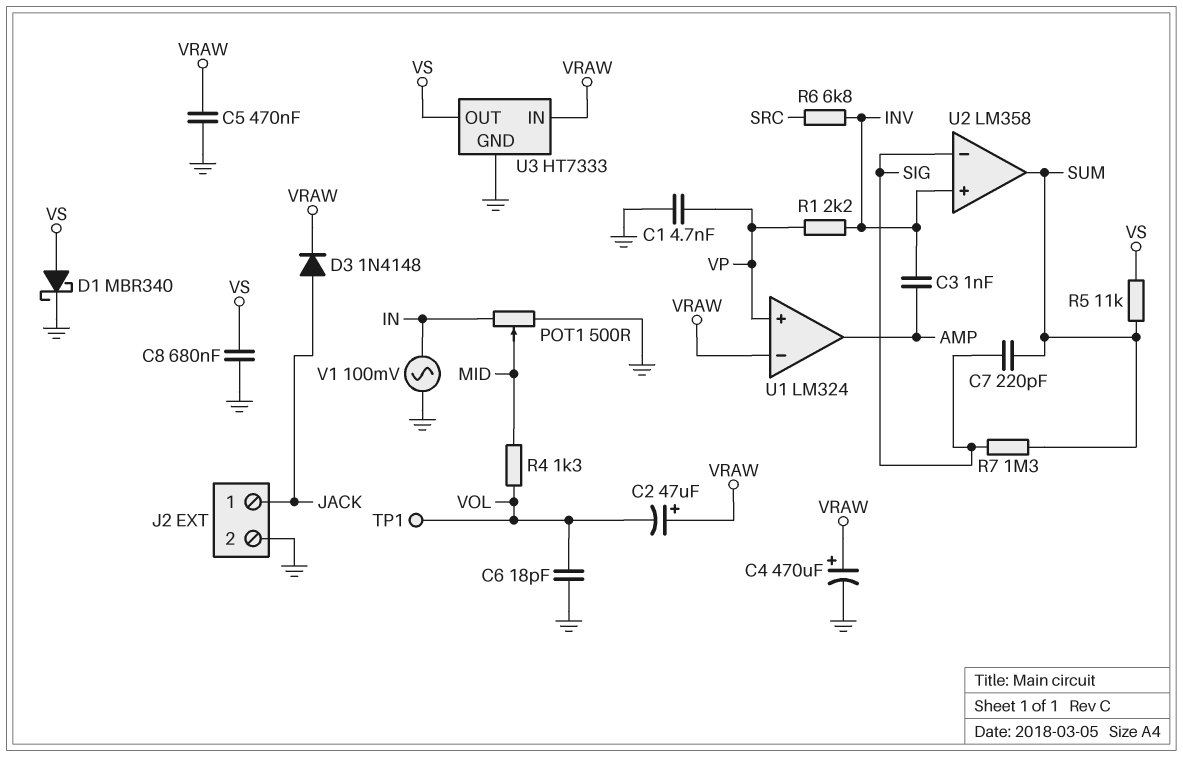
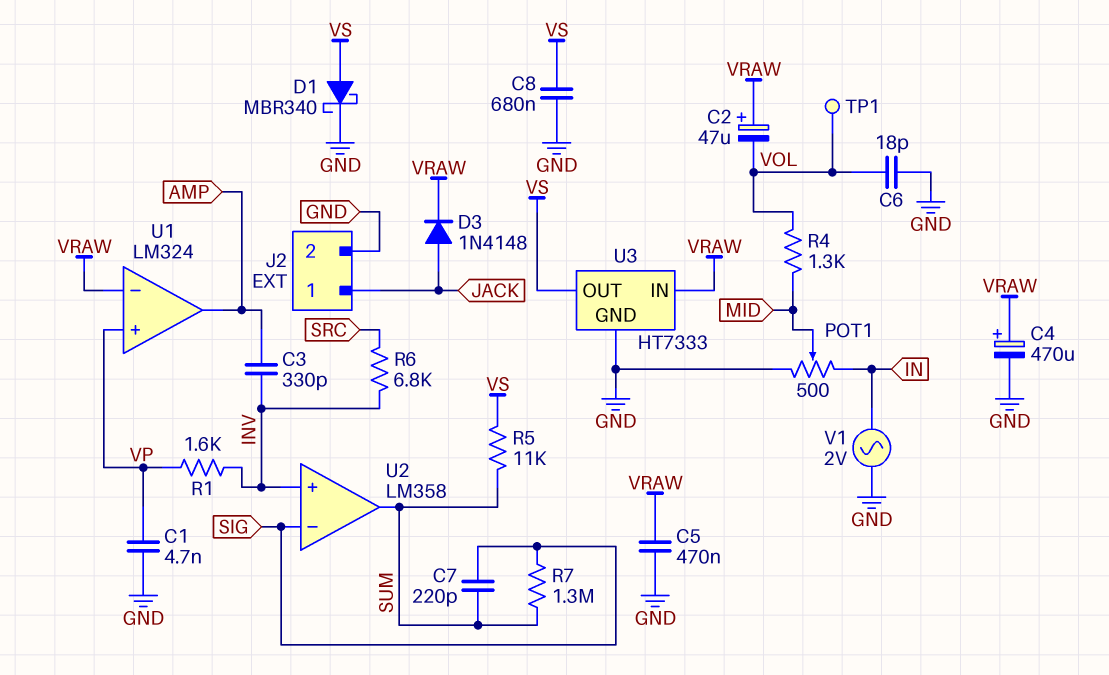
C3: 1nF (AMP, INV) -> 330pF (AMP, INV)
R1: 2.2k (INV, VP) -> 1.6k (INV, VP)
V1: AC 100mV (GND, IN) -> AC 2V (GND, IN)

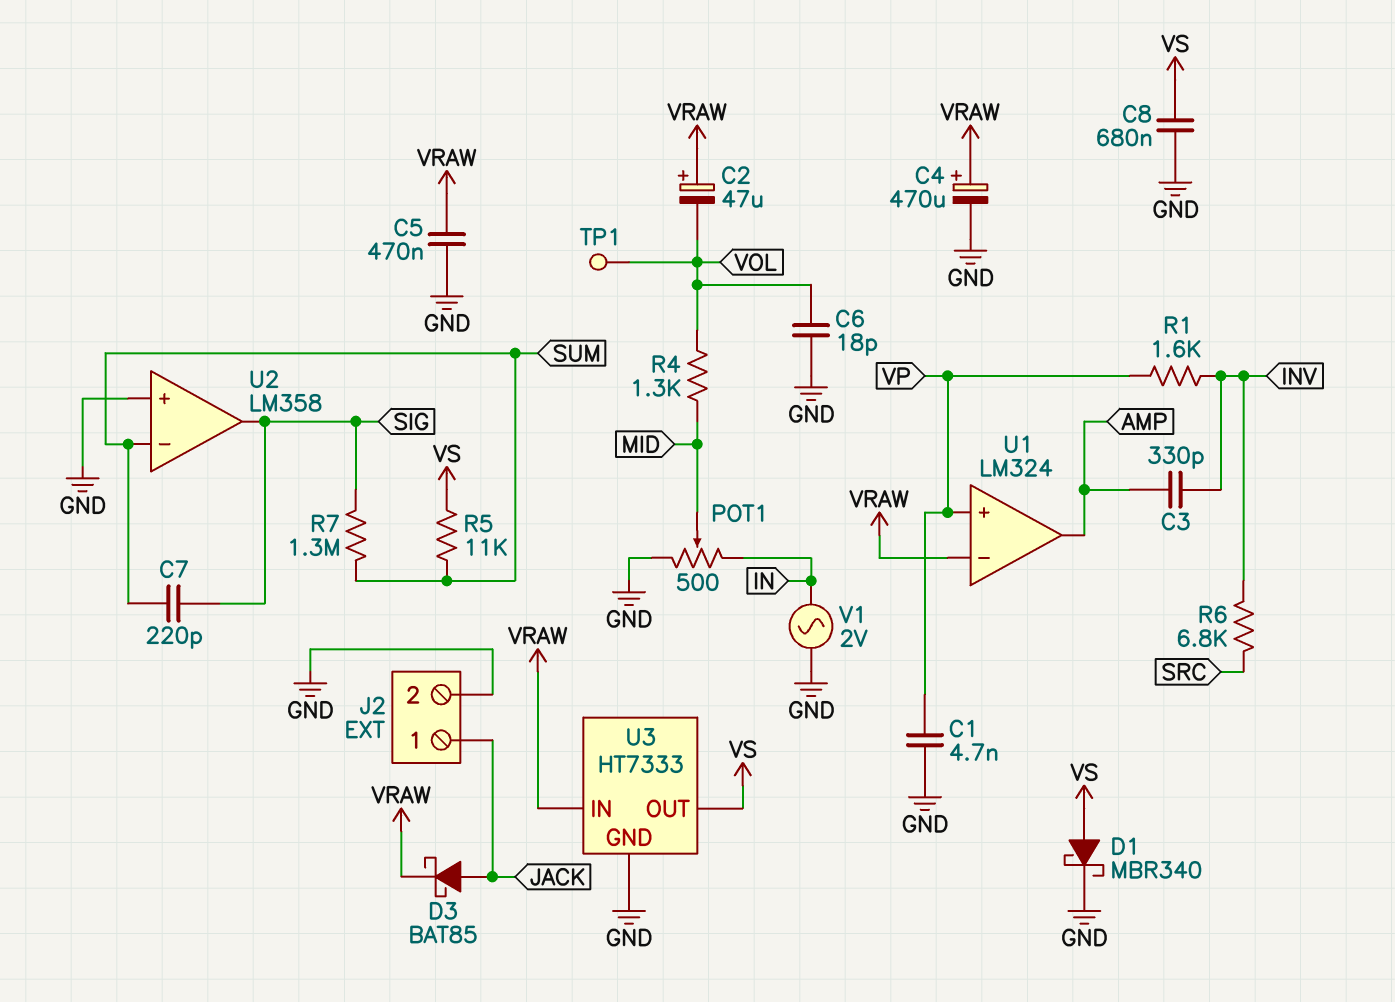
D3: diode 1N4148 (A JACK, K VRAW) -> schottky BAT85 (A JACK, K VRAW)
U2 pin in+: INV -> GND
U2 pin in-: SIG -> SUM
U2 pin out: SUM -> SIG

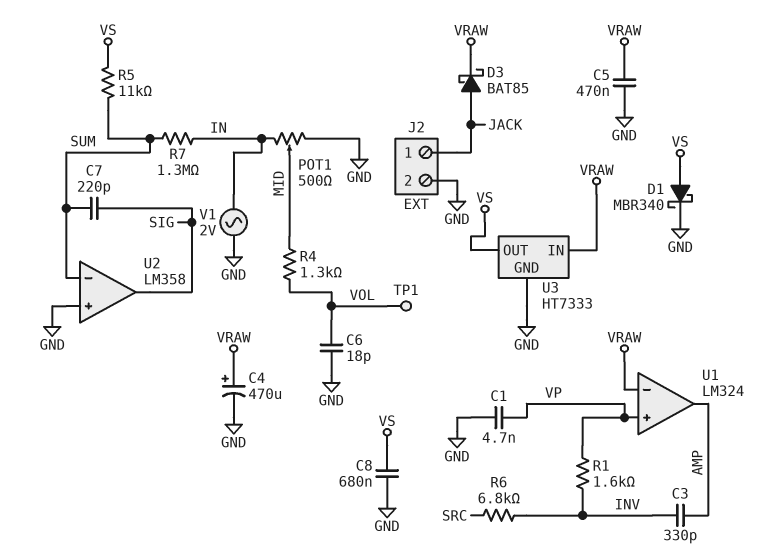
C2: 47uF (plus VRAW, minus VOL) -> none
R7: 1.3M (SIG, SUM) -> 1.3M (IN, SUM)

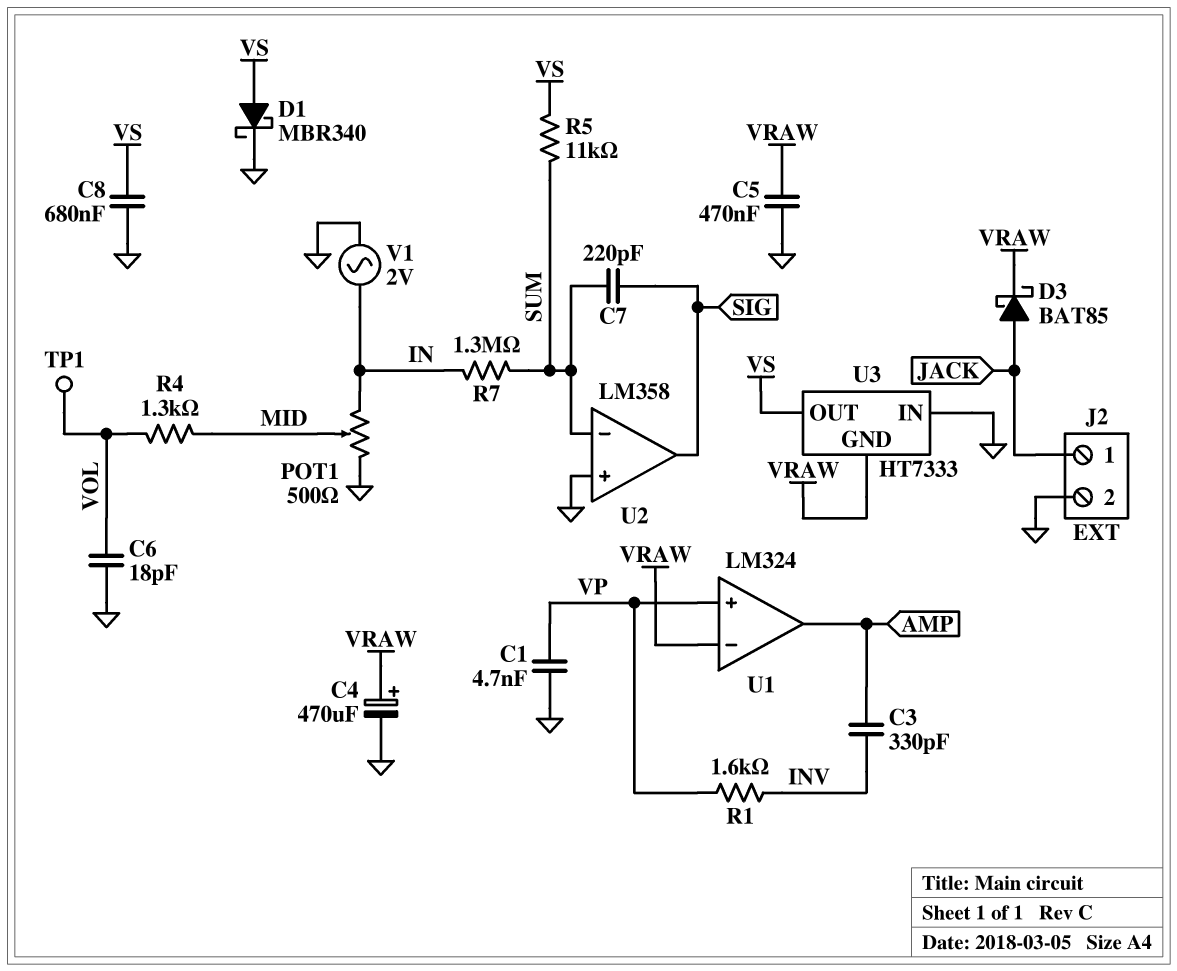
R6: 6.8k (INV, SRC) -> none
U3 pin GND: GND -> VRAW
U3 pin IN: VRAW -> GND

